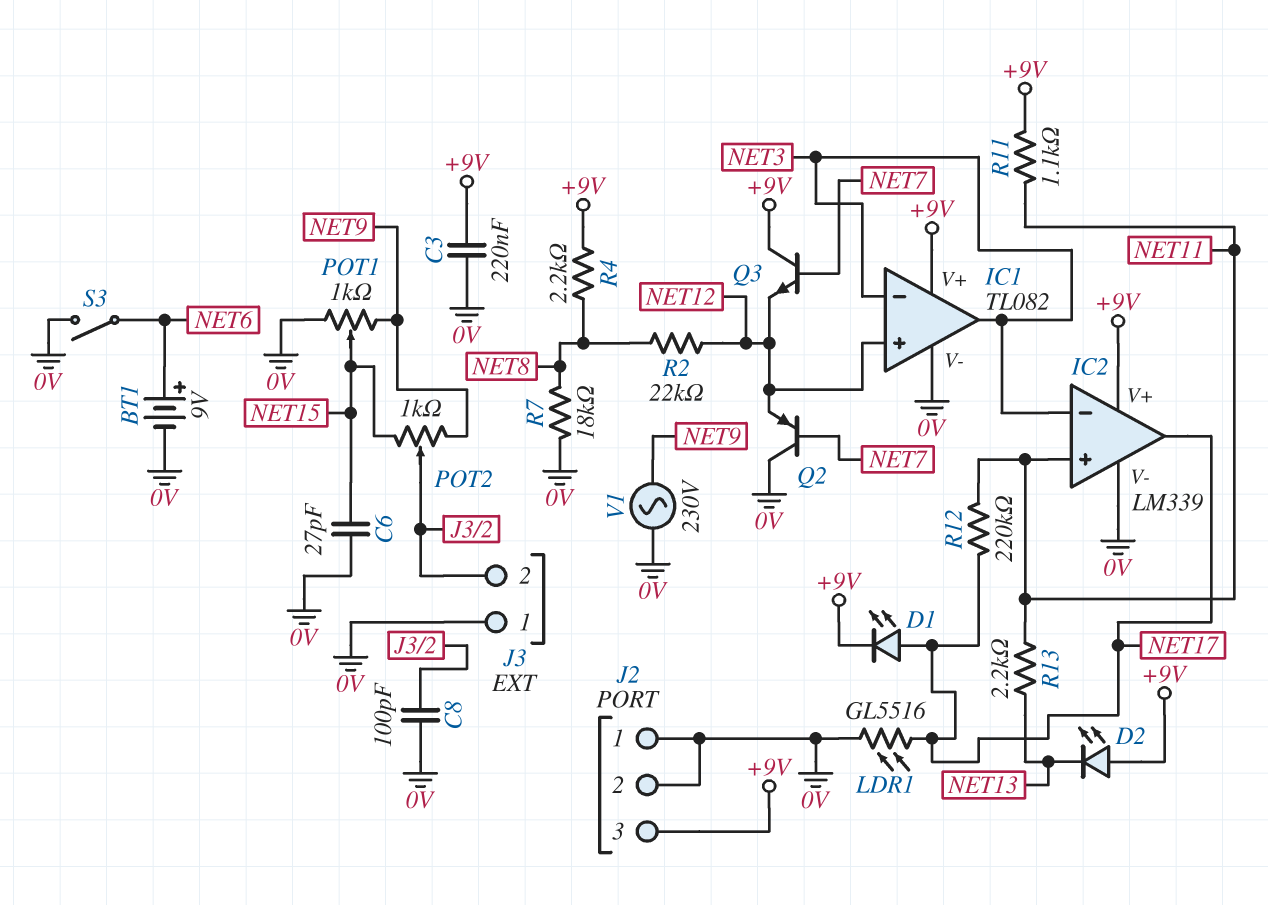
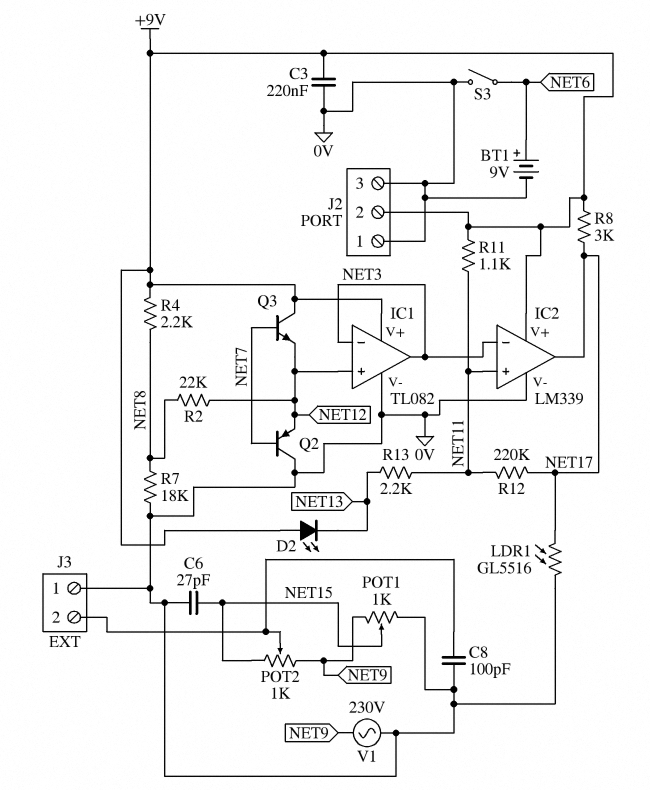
D1: LED (A NET17, K +9V) -> none
J2 pin 2: 0V -> +9V
J2 pin 3: +9V -> 0V
R8: none -> 3k (+9V, NET17)

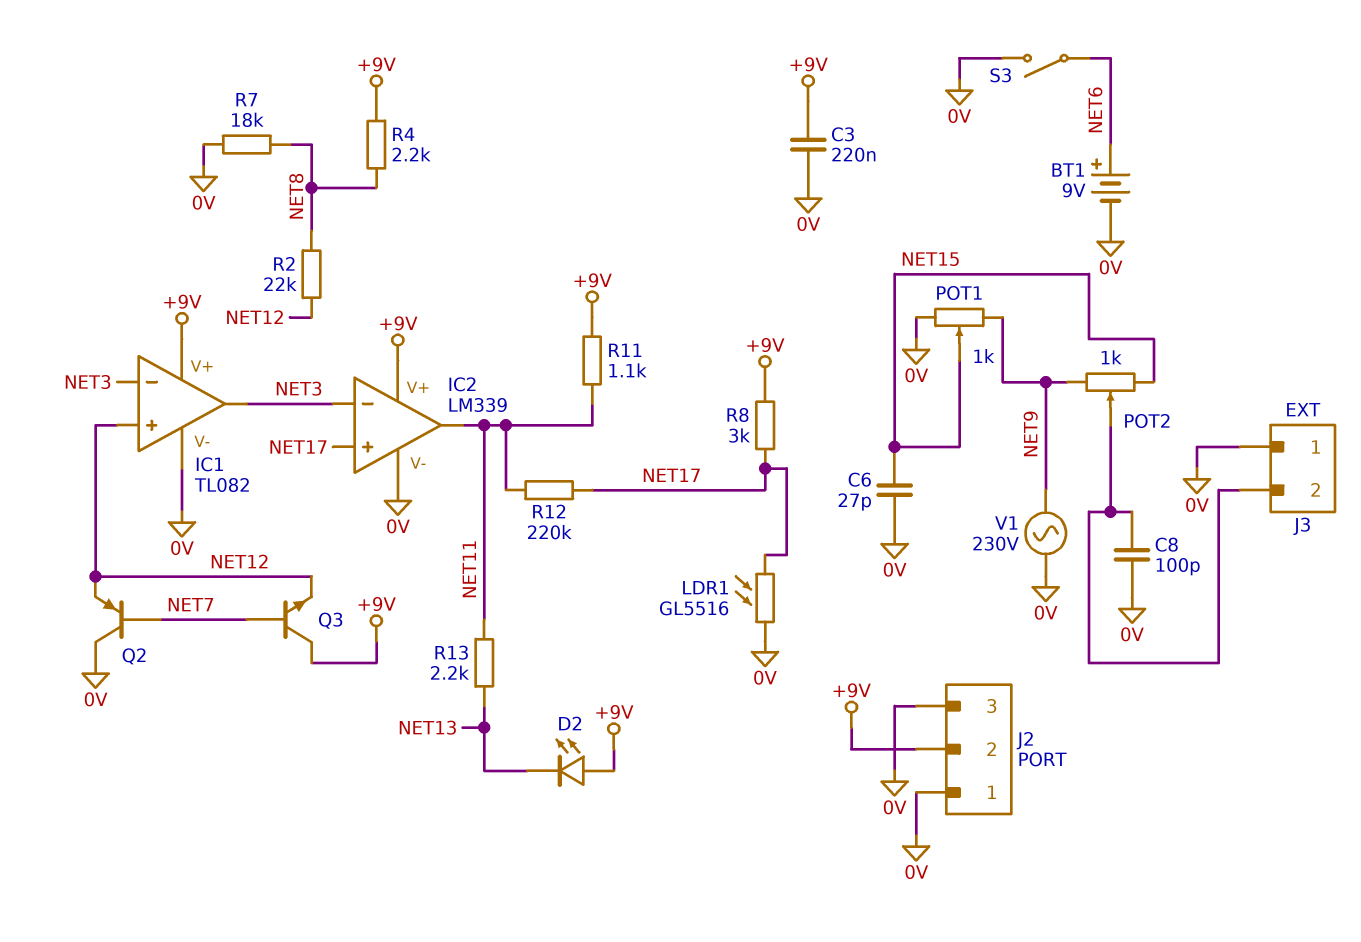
IC2 pin in+: NET11 -> NET17
IC2 pin out: NET17 -> NET11

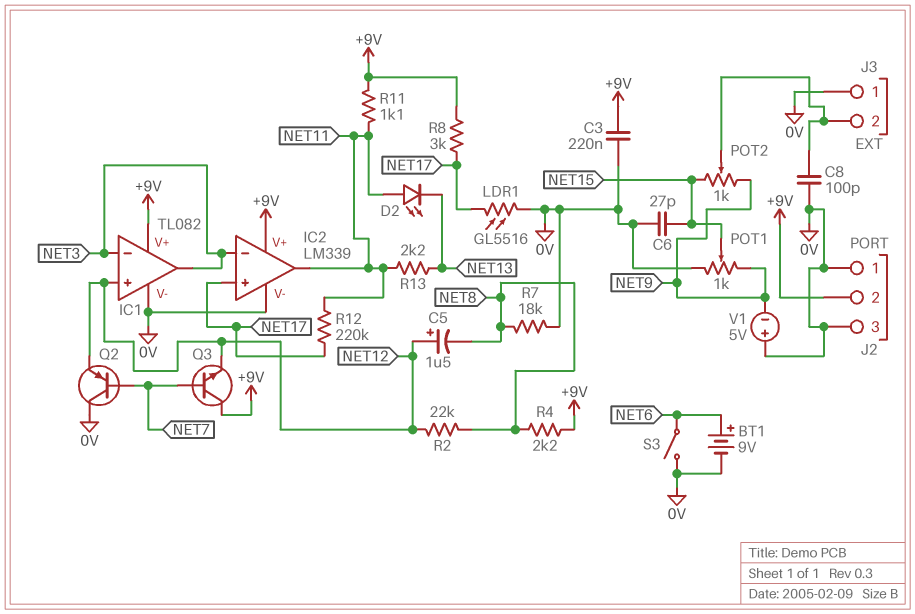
C5: none -> 1.5uF (plus NET12, minus NET8)
D2: LED (A +9V, K NET13) -> LED (A NET11, K NET13)
V1: AC 230V (0V, NET9) -> 5V (plus 0V, minus NET9)

